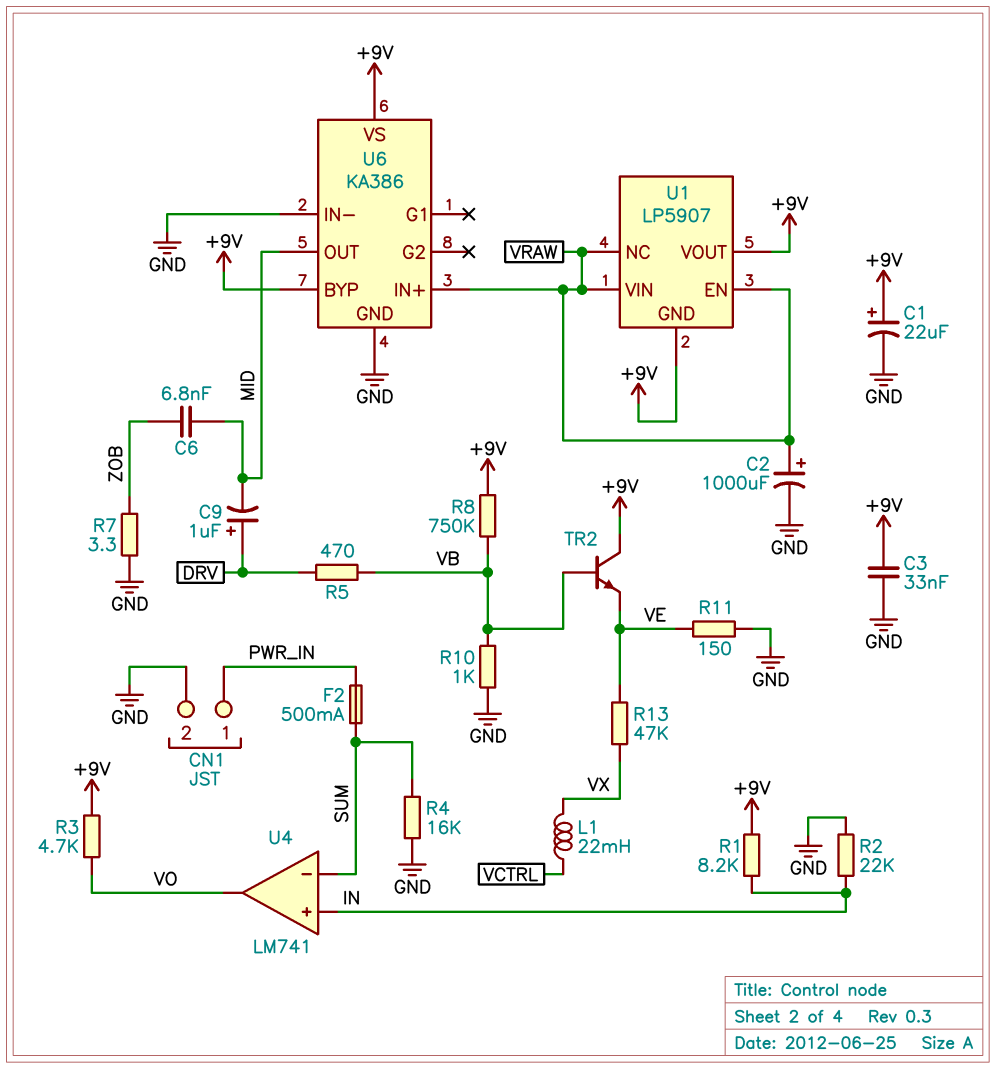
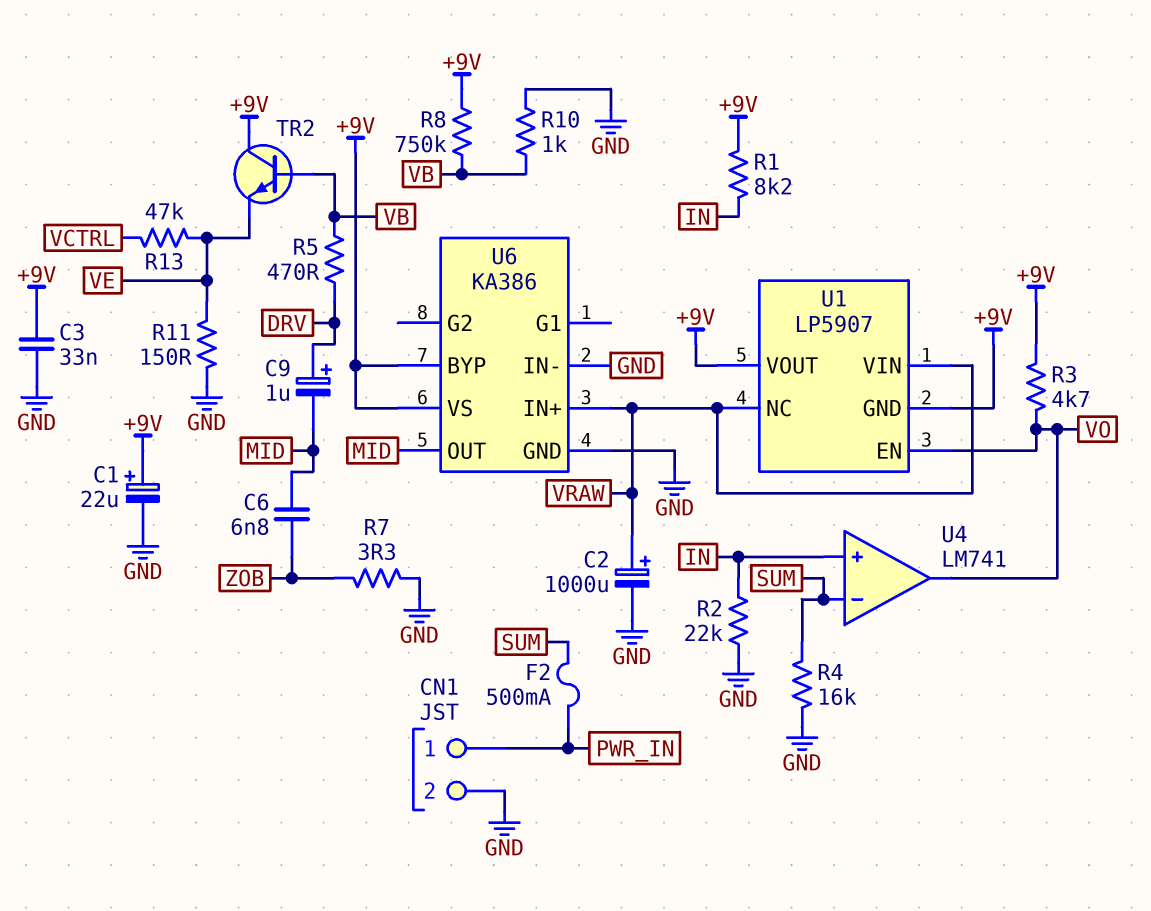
L1: 22mH (VCTRL, VX) -> none
R13: 47k (VE, VX) -> 47k (VCTRL, VE)
U1 pin EN: VRAW -> VO

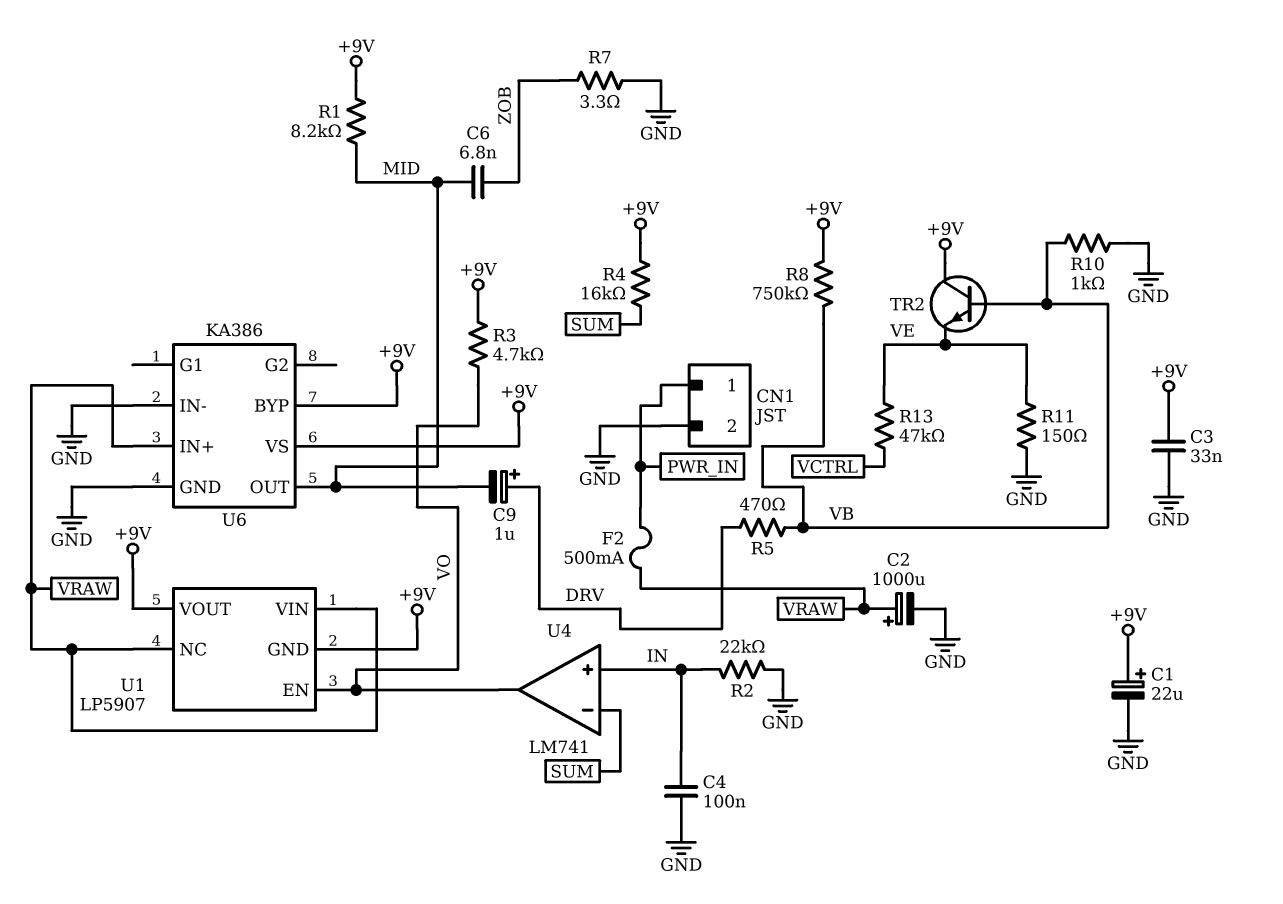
C4: none -> 100nF (GND, IN)
F2: 500mA (PWR_IN, SUM) -> 500mA (PWR_IN, VRAW)
R1: 8.2k (+9V, IN) -> 8.2k (+9V, MID)
R4: 16k (GND, SUM) -> 16k (+9V, SUM)

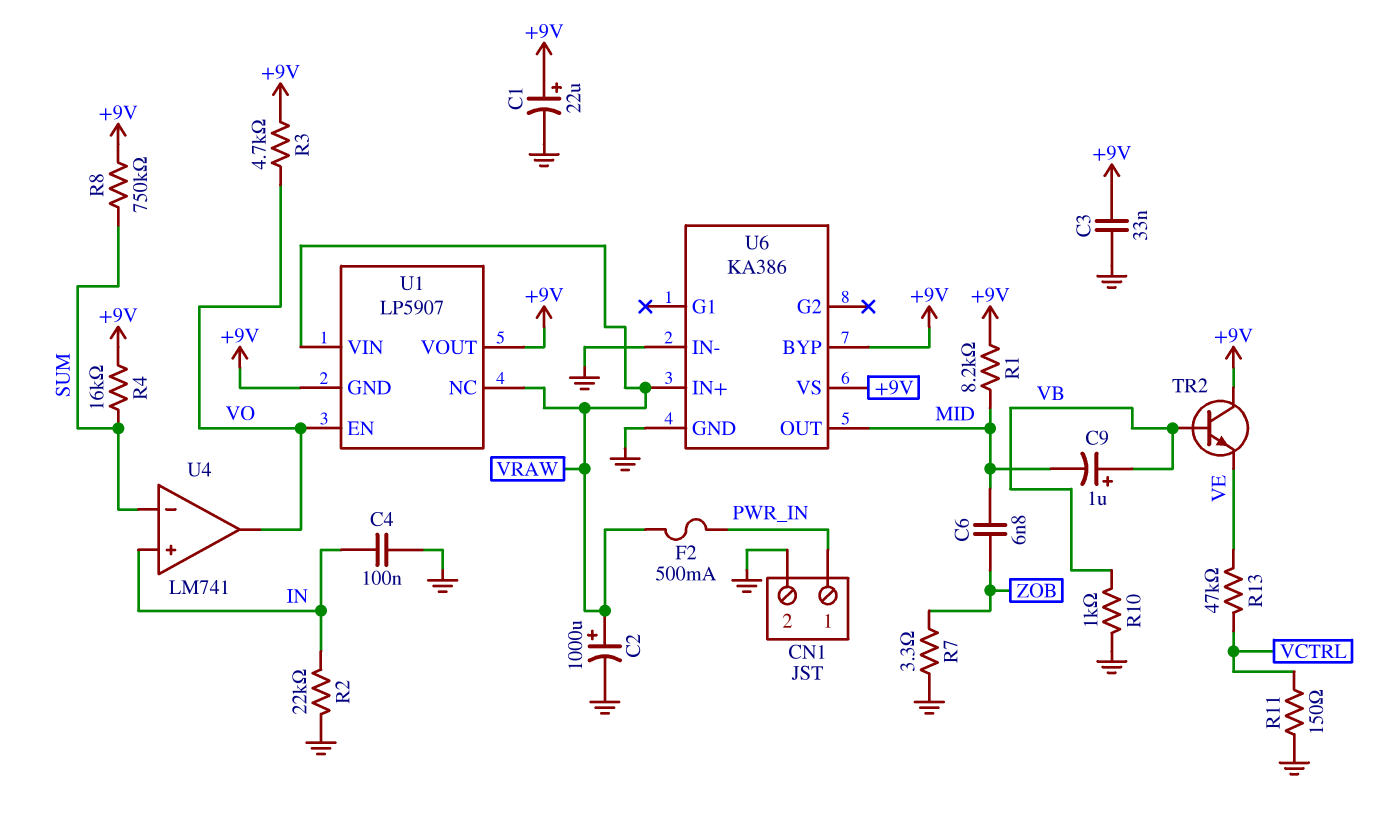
C9: 1uF (plus DRV, minus MID) -> 1uF (plus VB, minus MID)
R5: 470 (DRV, VB) -> none
R8: 750k (+9V, VB) -> 750k (+9V, SUM)
R11: 150 (GND, VE) -> 150 (GND, VCTRL)

